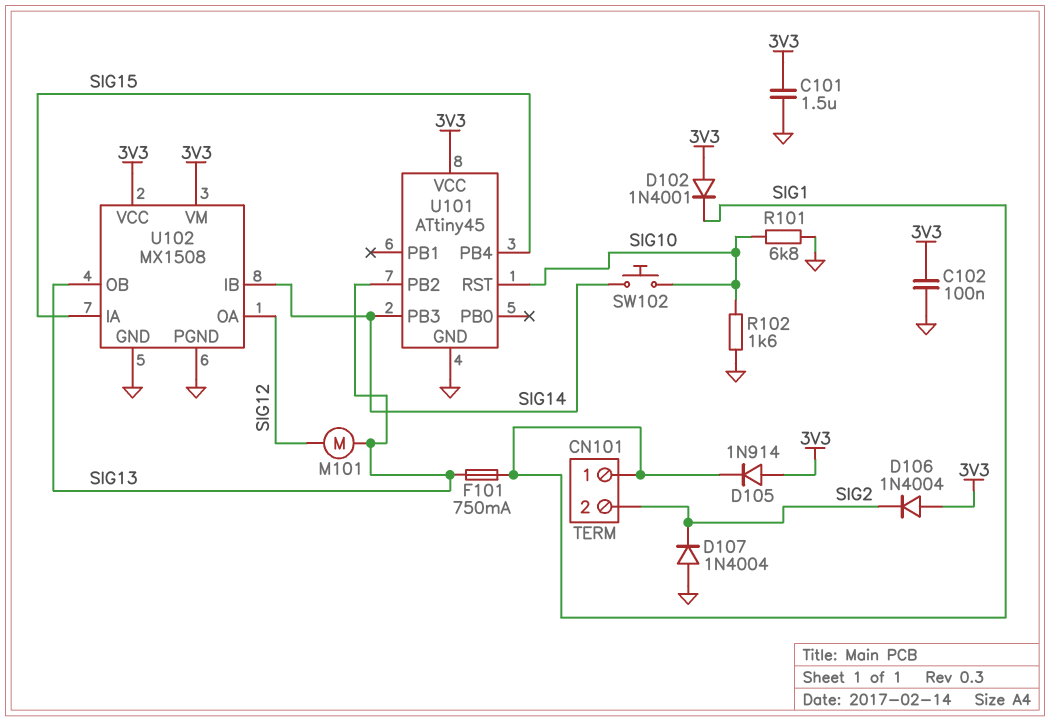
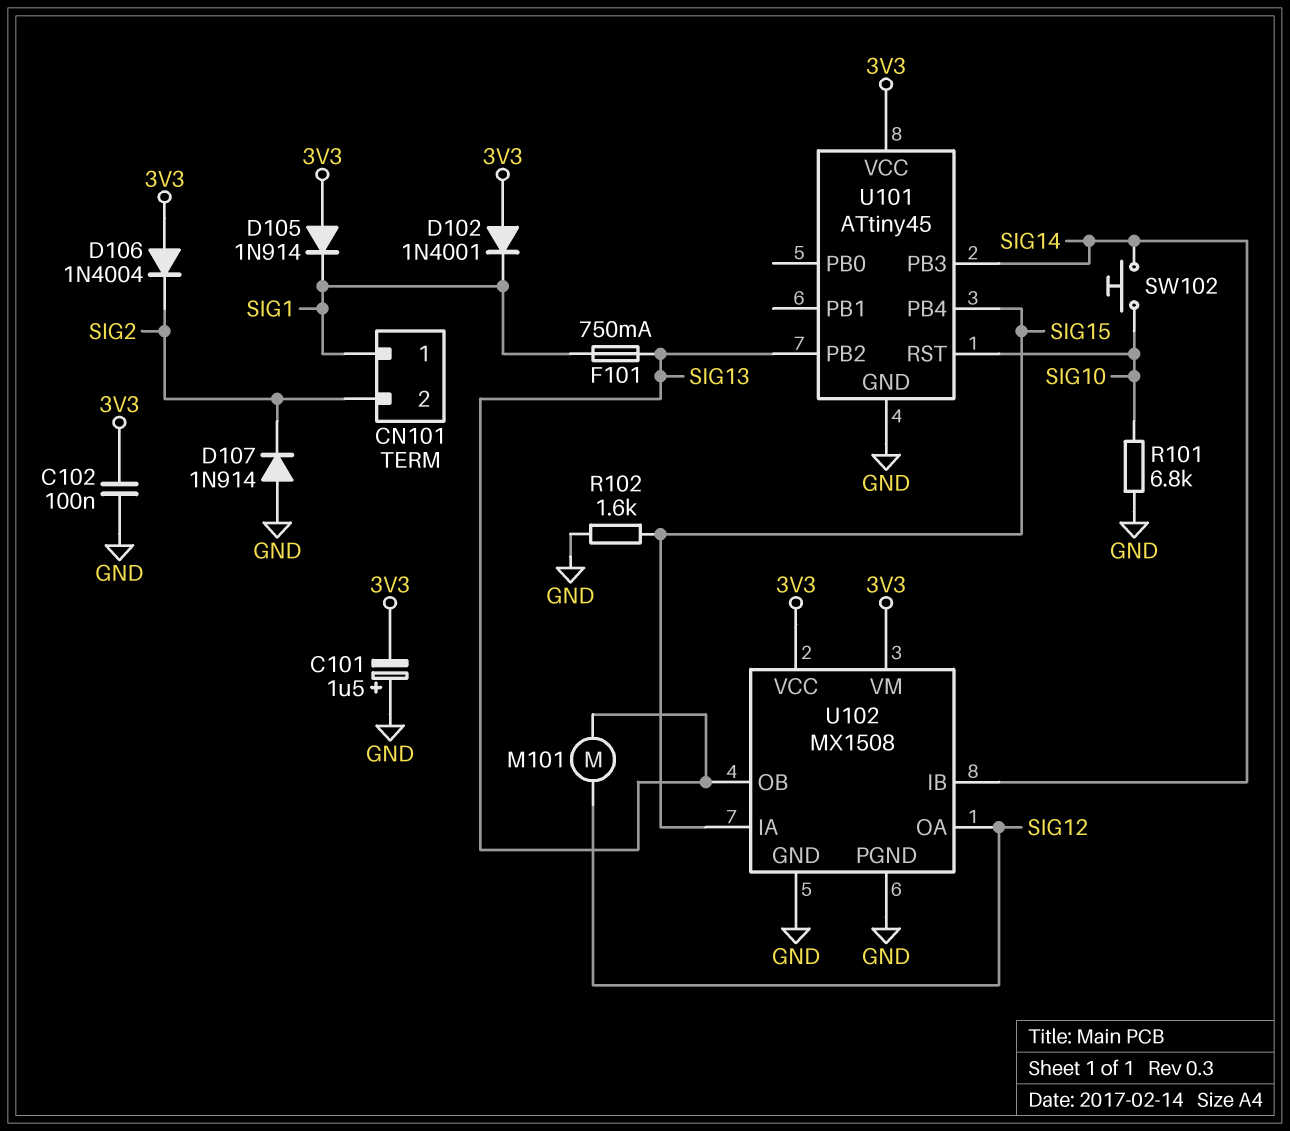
C101: 1.5uF (3V3, GND) -> 1.5uF (plus GND, minus 3V3)
D107: diode 1N4004 (A GND, K SIG2) -> diode 1N914 (A GND, K SIG2)
R102: 1.6k (GND, SIG10) -> 1.6k (GND, SIG15)

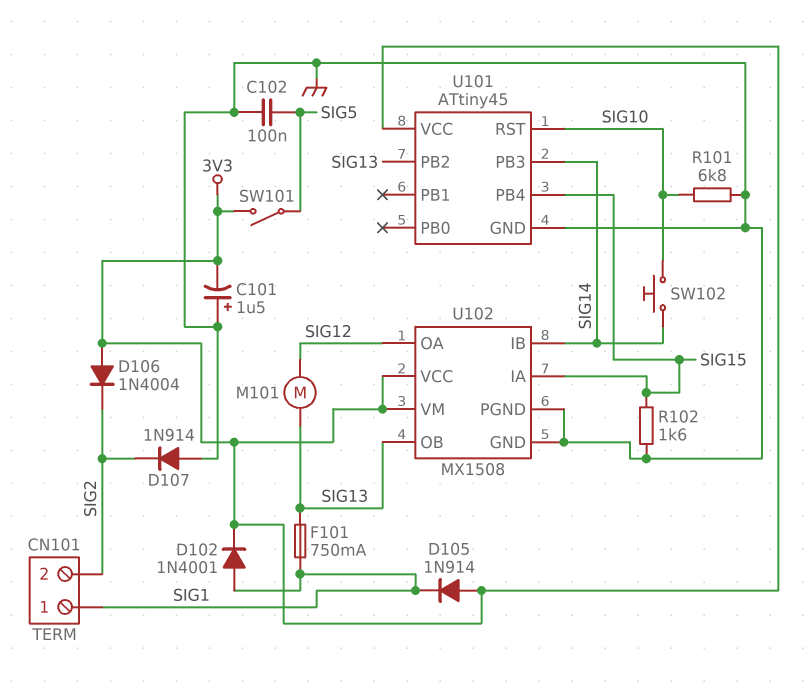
C102: 100nF (3V3, GND) -> 100nF (GND, SIG5)
D102: diode 1N4001 (A 3V3, K SIG1) -> diode 1N4001 (A SIG1, K 3V3)
SW101: none -> switch (3V3, SIG5)

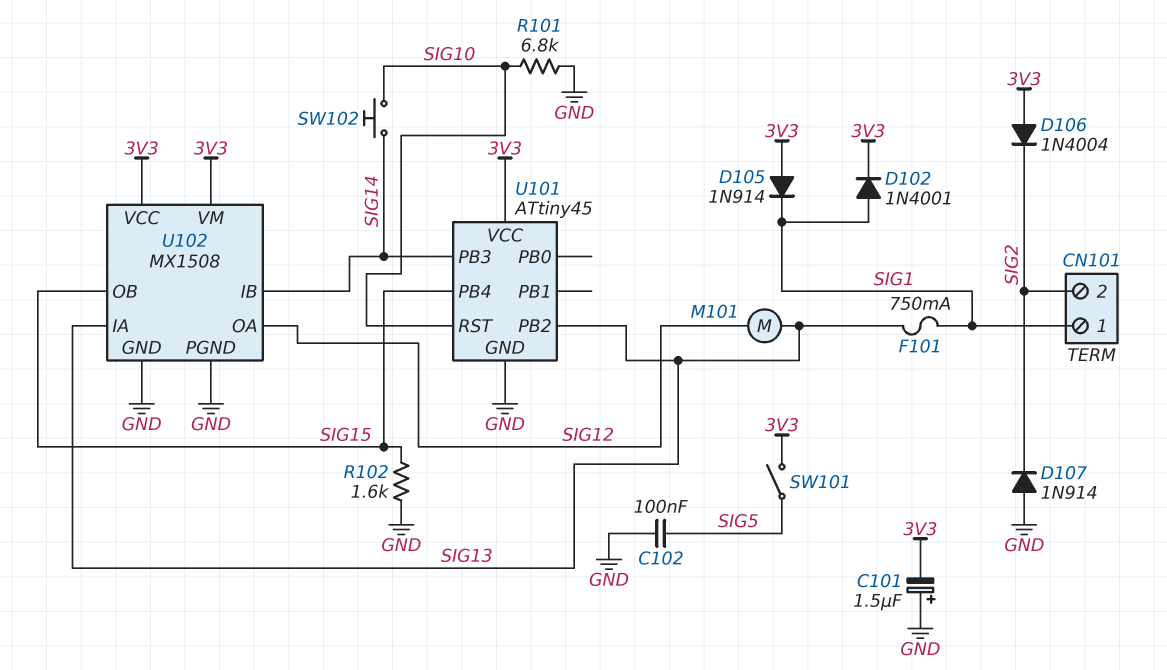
U102 pin IA: SIG15 -> SIG13
U102 pin OB: SIG13 -> SIG15

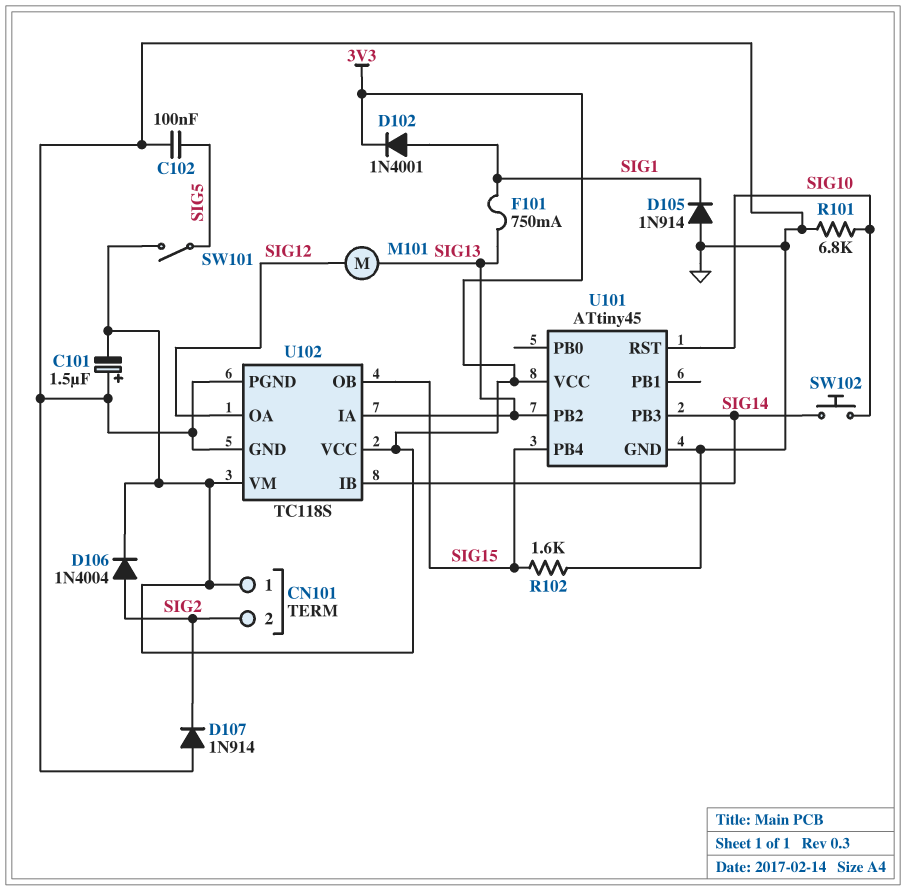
CN101 pin 1: SIG1 -> 3V3
D105: diode 1N914 (A 3V3, K SIG1) -> diode 1N914 (A GND, K SIG1)
D106: diode 1N4004 (A 3V3, K SIG2) -> diode 1N4004 (A SIG2, K 3V3)
U102: MX1508 -> TC118S

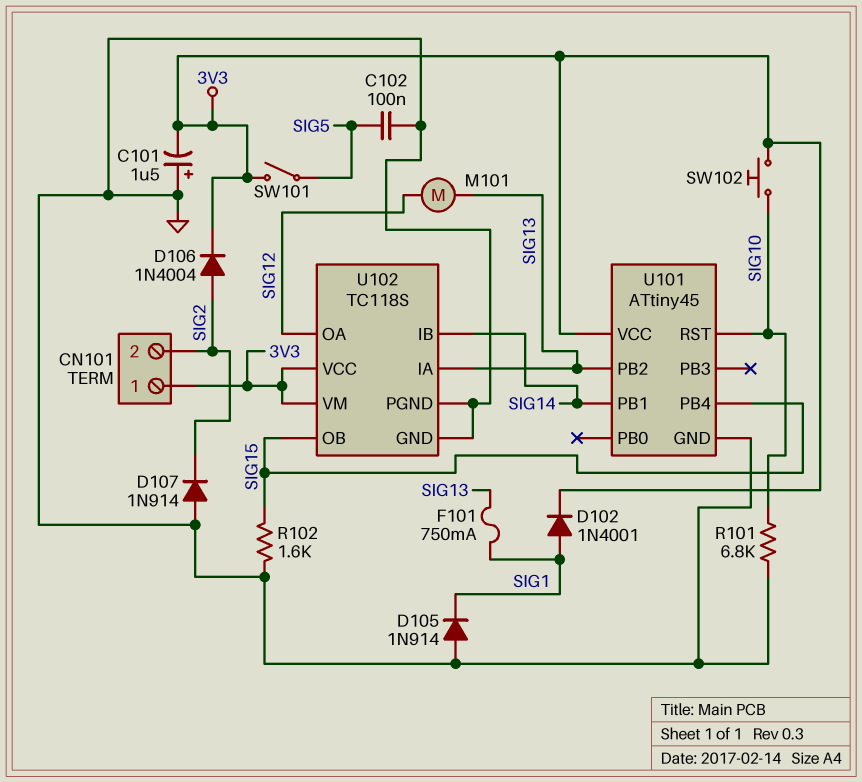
SW102: button (SIG10, SIG14) -> button (3V3, SIG10)
U101 pin PB1: none -> SIG14
U101 pin PB3: SIG14 -> none

